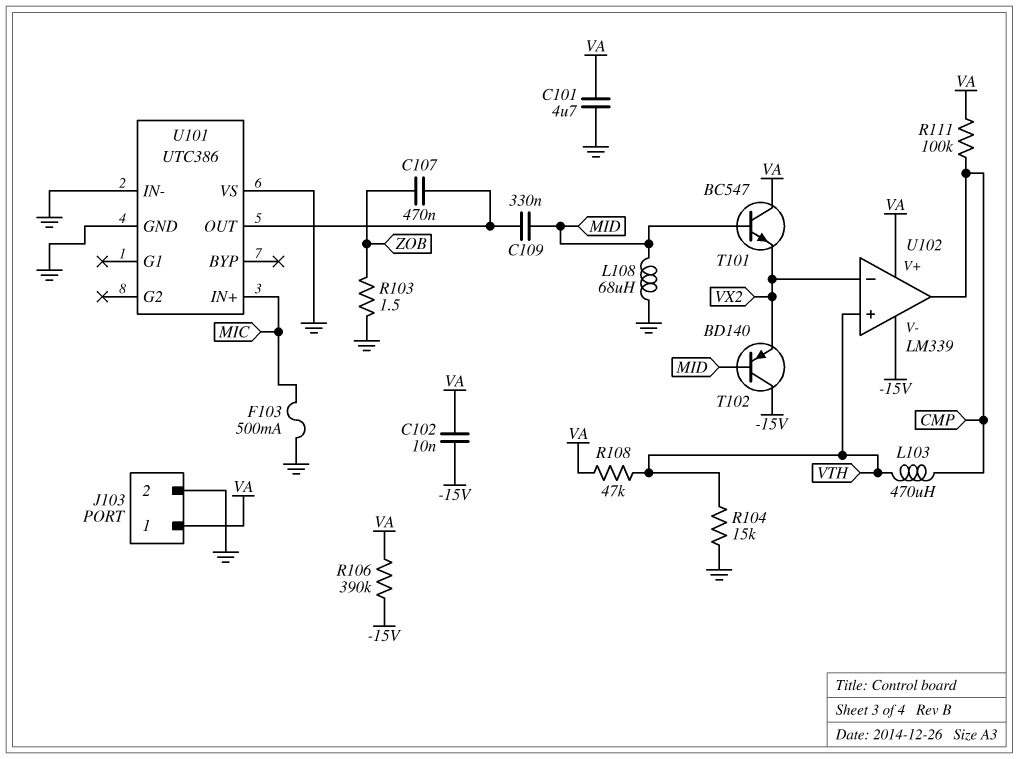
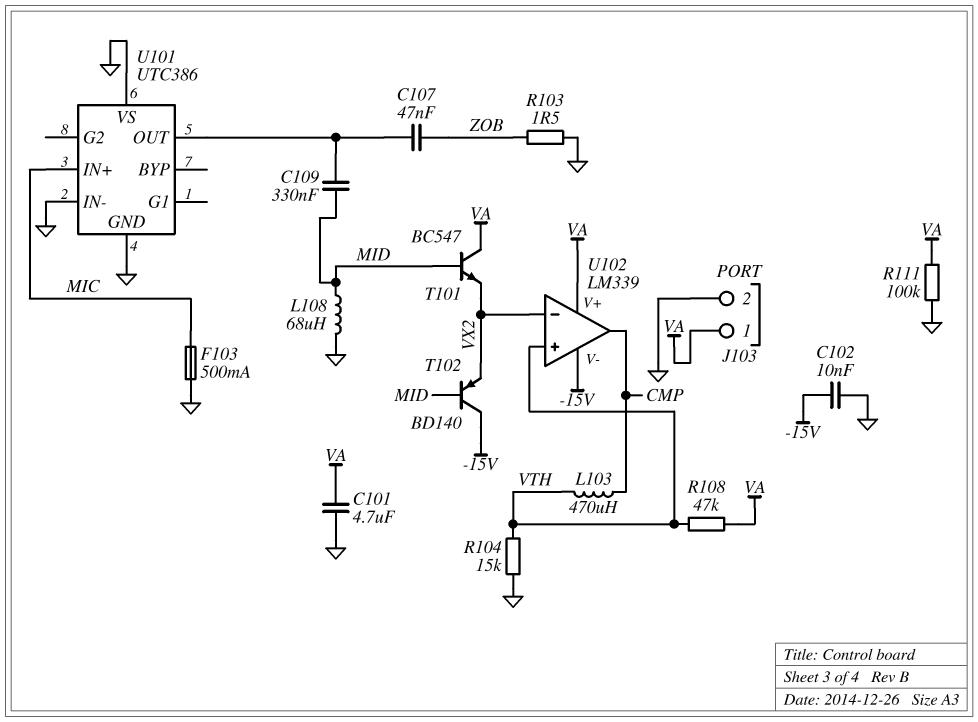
C102: 10nF (-15V, VA) -> 10nF (-15V, GND)
C107: 470nF (U101/OUT, ZOB) -> 47nF (U101/OUT, ZOB)
R106: 390k (-15V, VA) -> none
R111: 100k (CMP, VA) -> 100k (GND, VA)

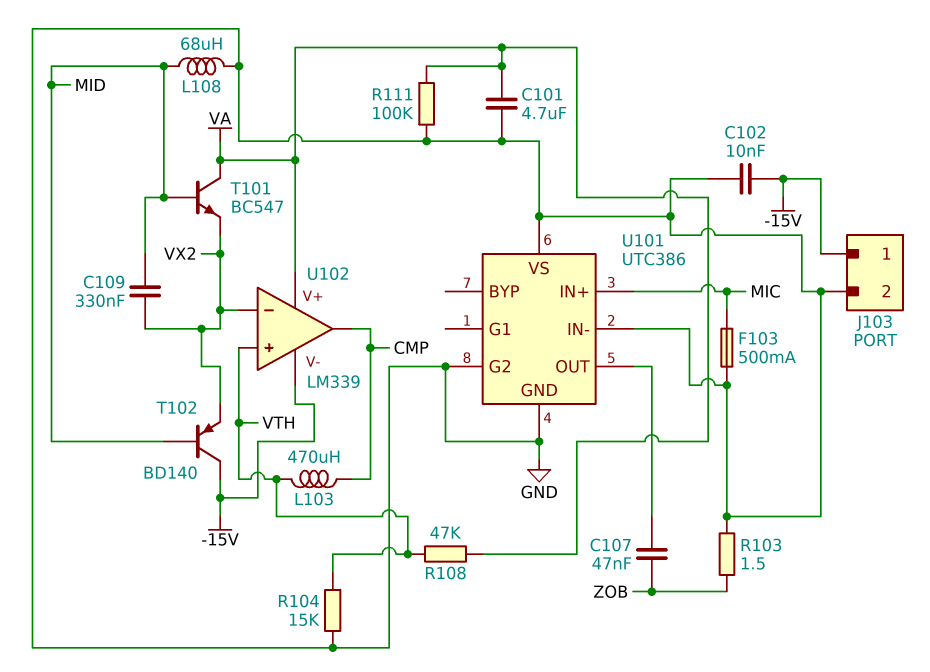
C109: 330nF (MID, U101/OUT) -> 330nF (MID, VX2)
J103 pin 1: VA -> -15V
U101 pin G2: none -> GND

